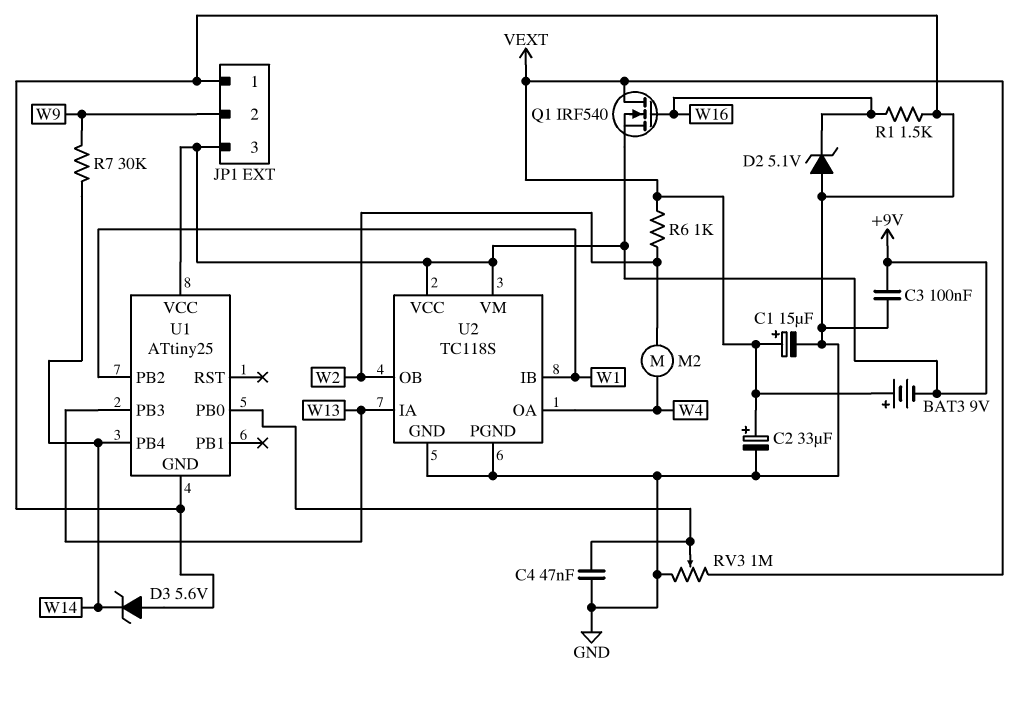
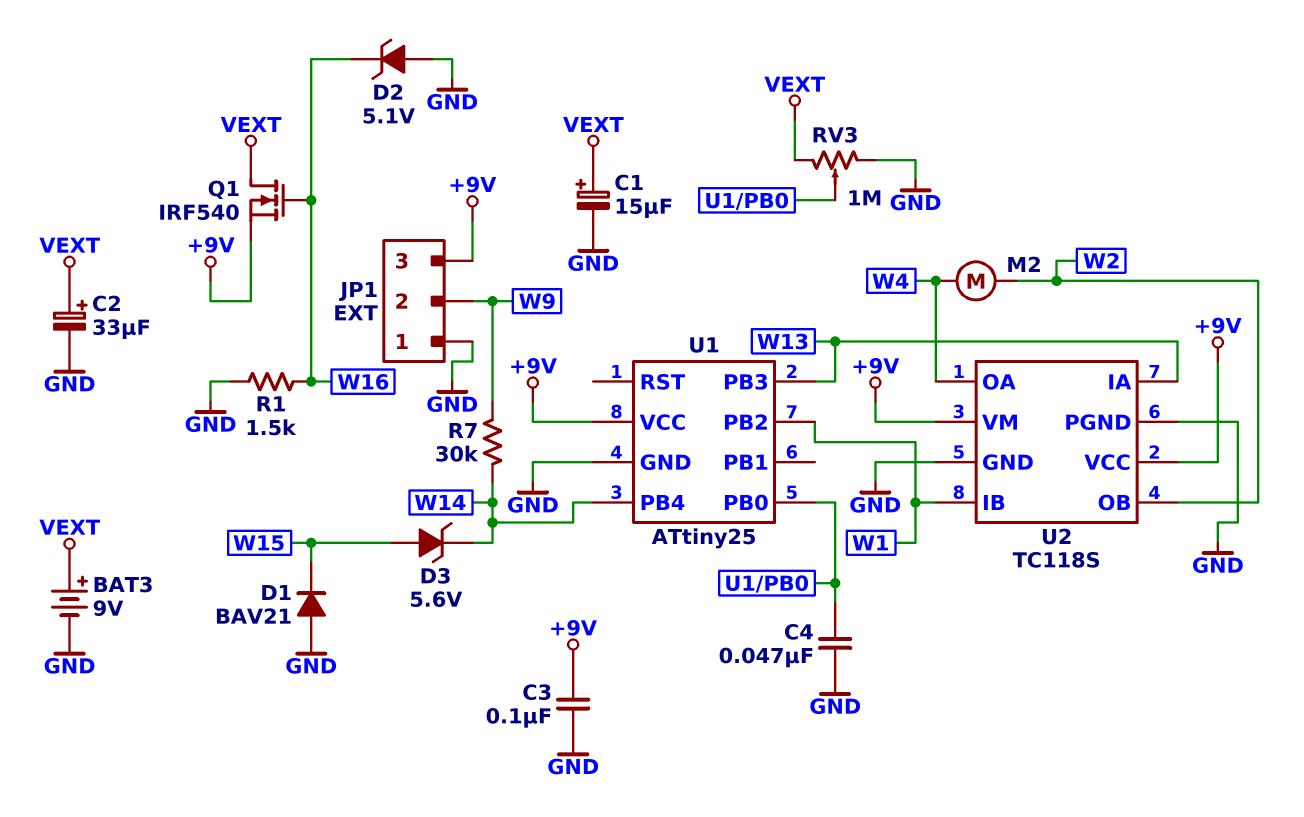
BAT3: 9V (plus VEXT, minus +9V) -> 9V (plus VEXT, minus GND)
D1: none -> diode BAV21 (A GND, K W15)
D3: zener 5.6V (A GND, K W14) -> zener 5.6V (A W15, K W14)
R6: 1k (VEXT, W2) -> none

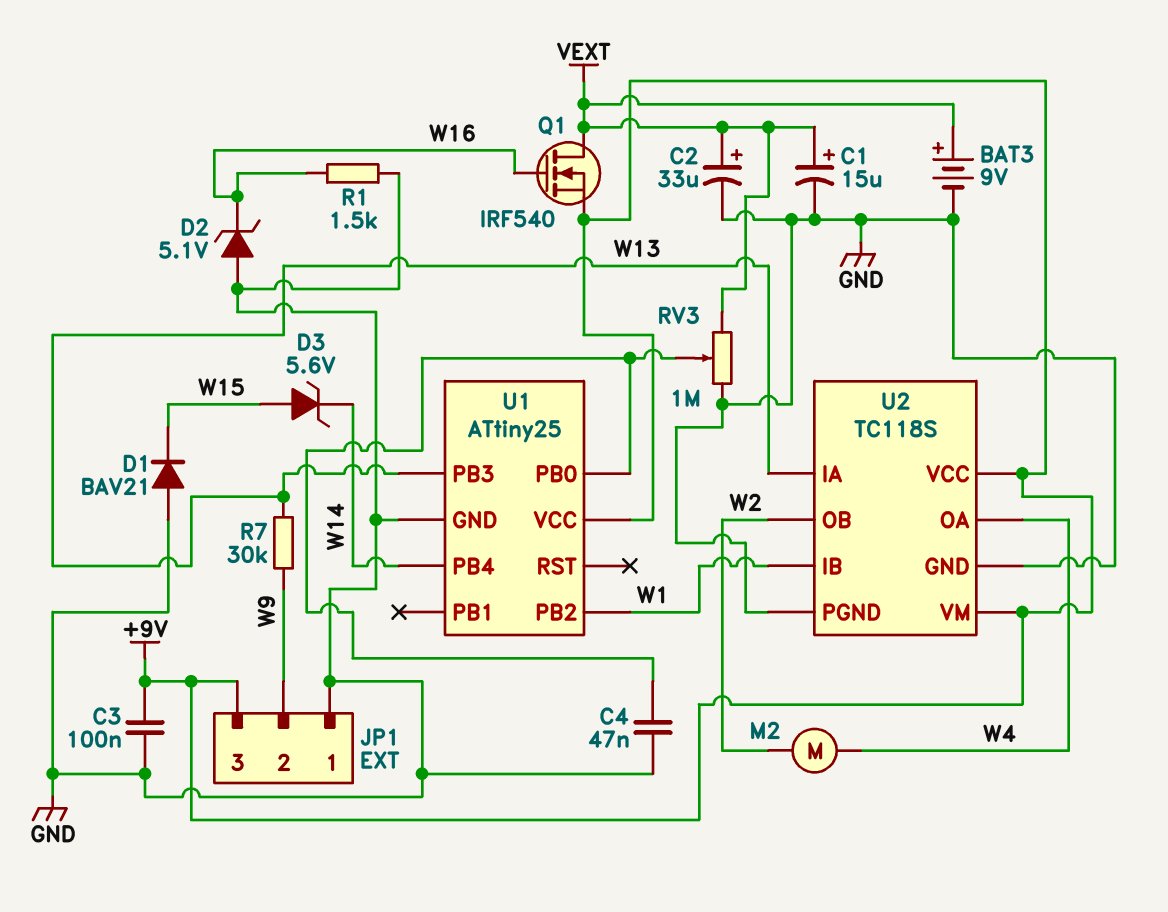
R7: 30k (W9, W14) -> 30k (W9, W13)

